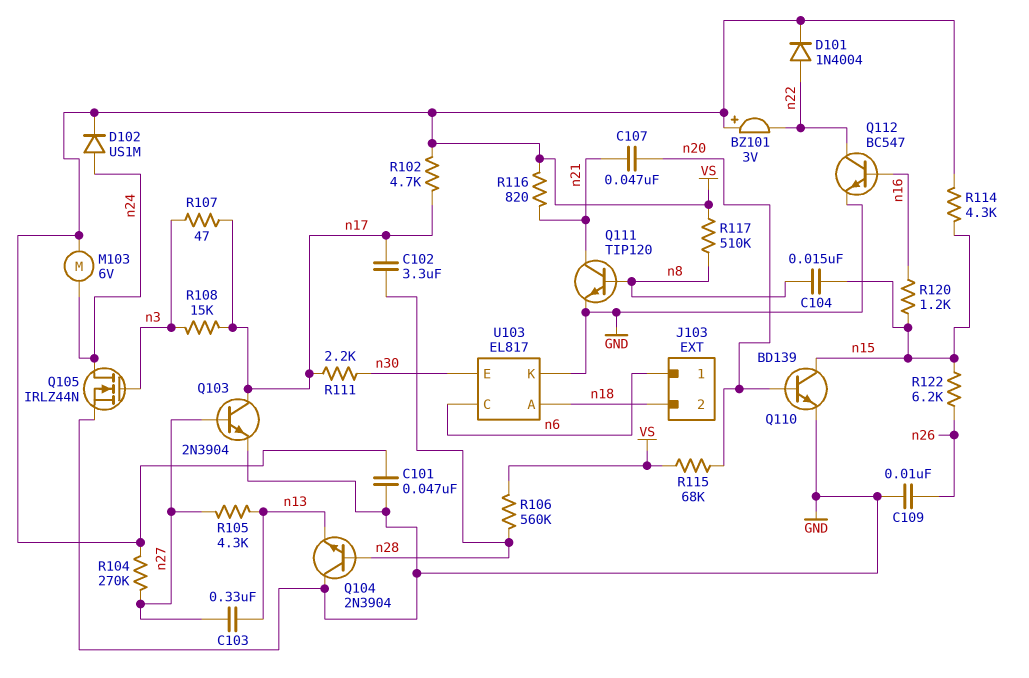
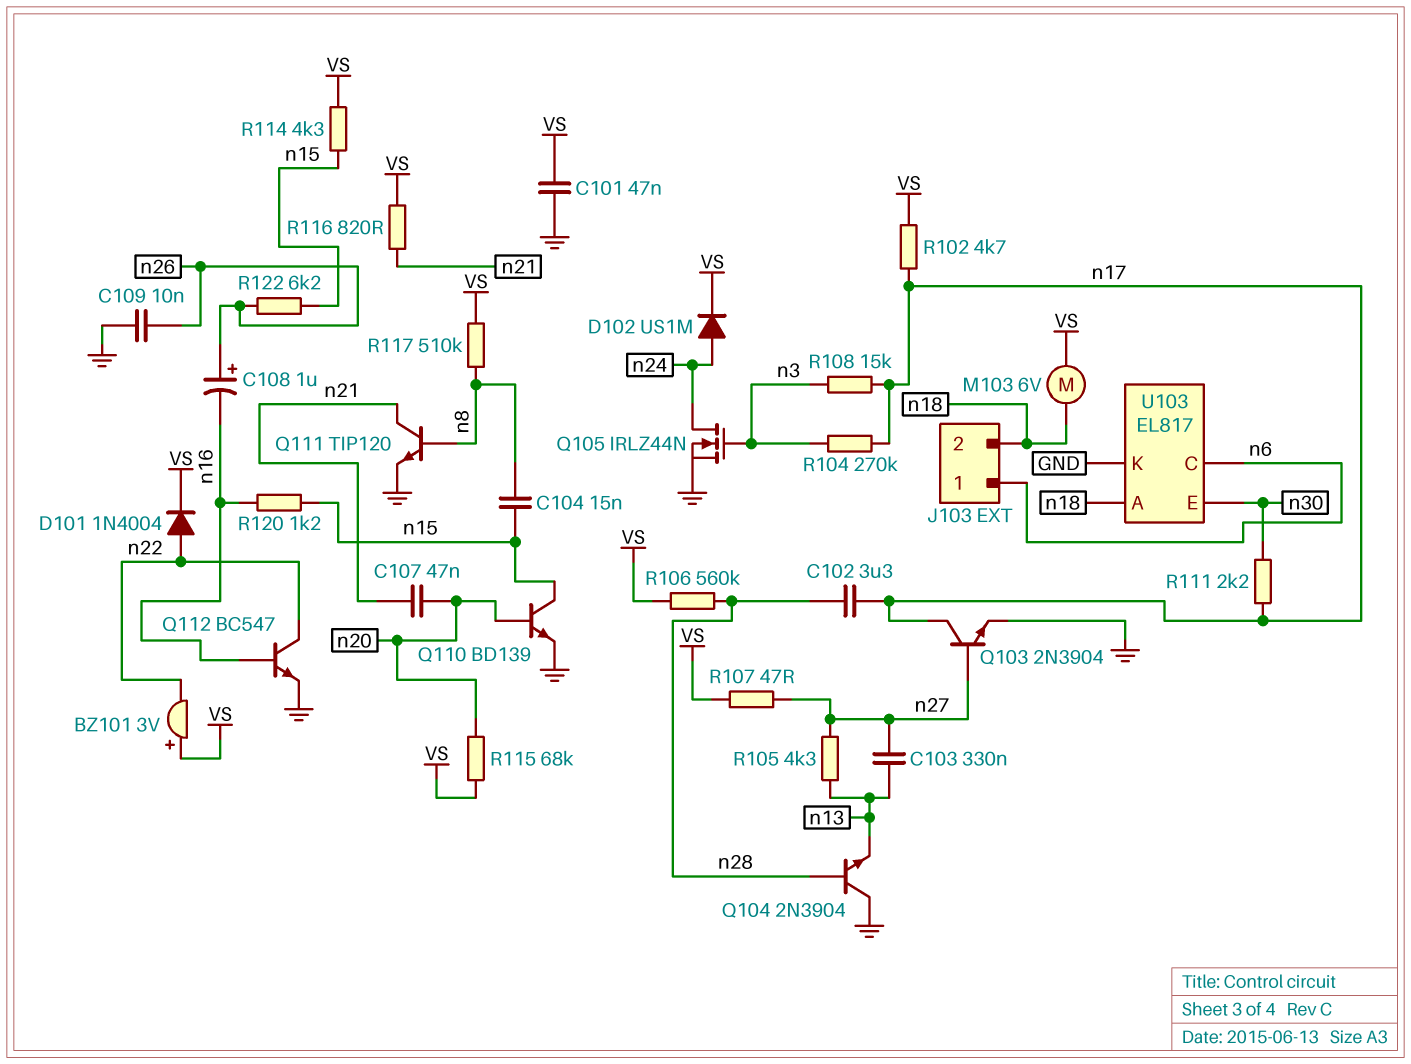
C108: none -> 1uF (plus n26, minus n16)
M103: motor 6V (VS, n24) -> motor 6V (VS, n18)
R104: 270k (VS, n27) -> 270k (n3, n17)
R107: 47 (n3, n17) -> 47 (VS, n27)

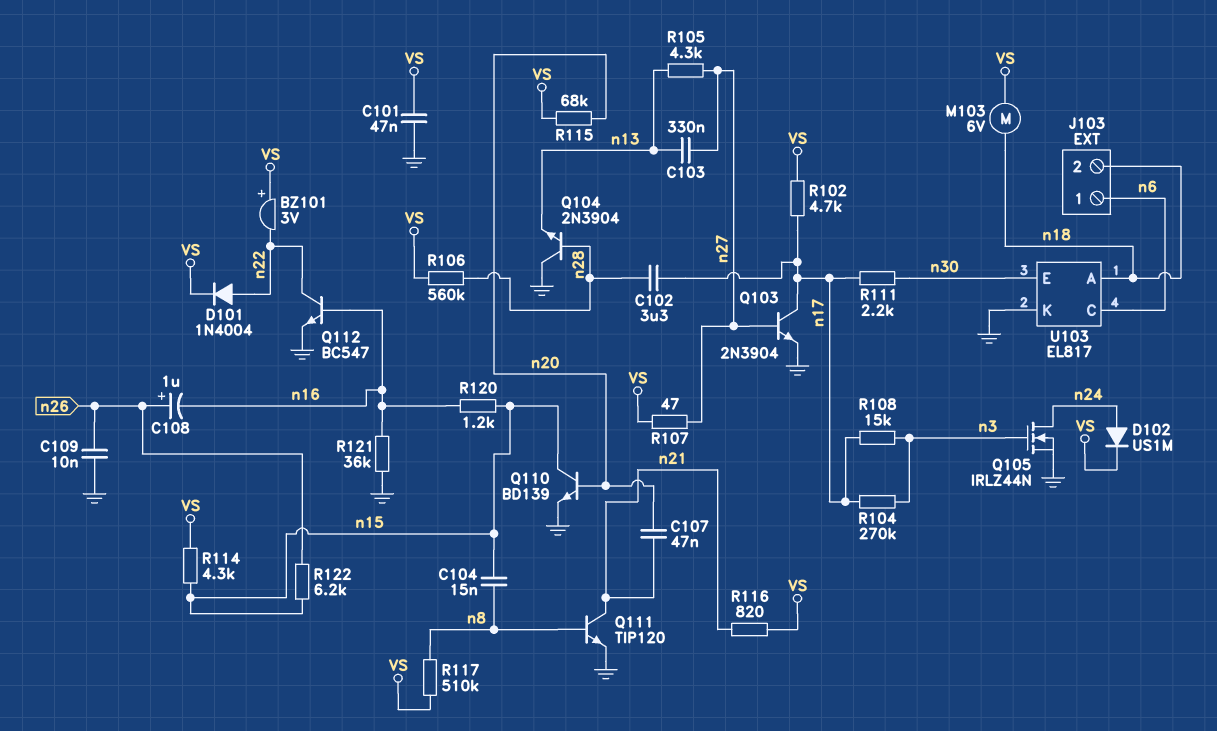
R121: none -> 36k (GND, n16)

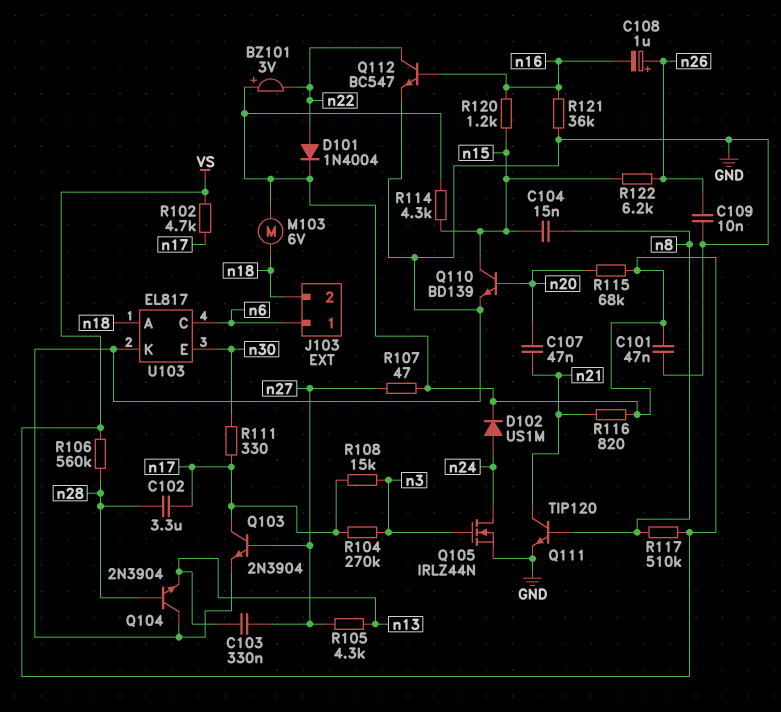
R111: 2.2k (n17, n30) -> 330 (n17, n30)

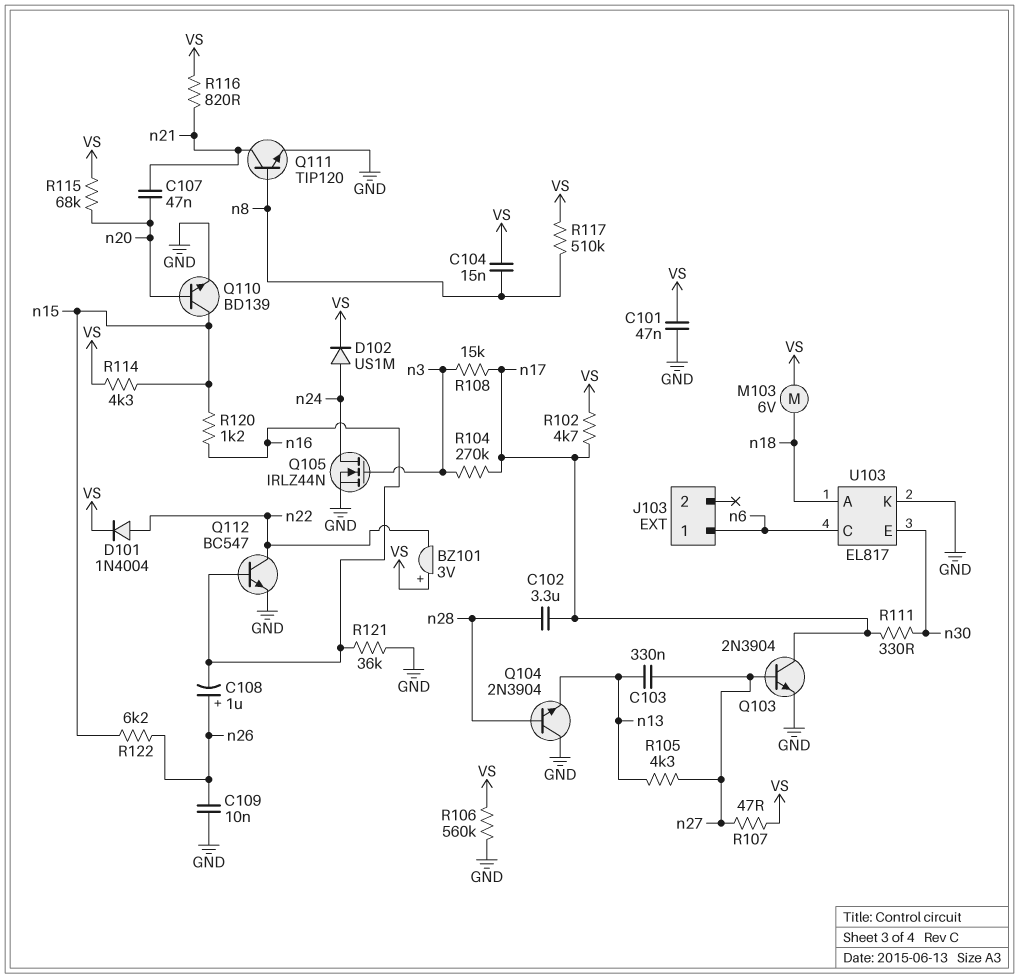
C104: 15nF (n8, n15) -> 15nF (VS, n8)
J103 pin 2: n18 -> none
R106: 560k (VS, n28) -> 560k (GND, VS)

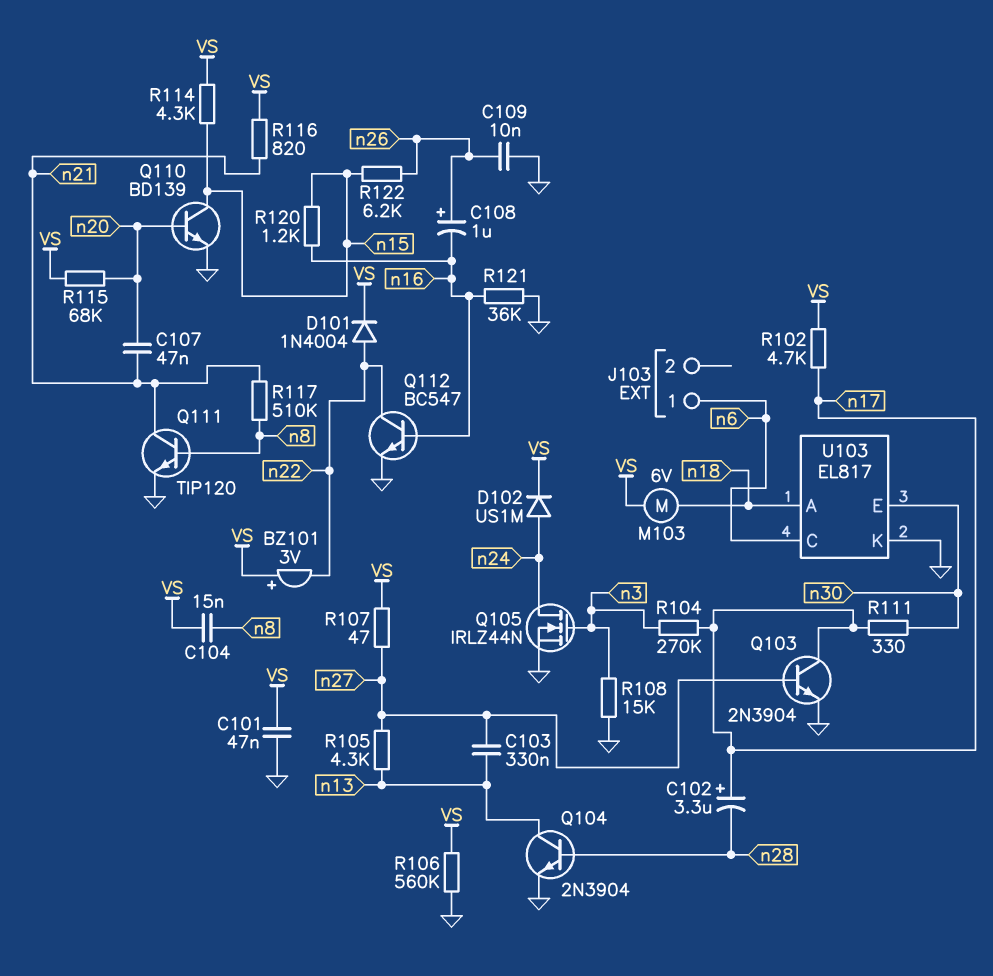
C102: 3.3uF (n17, n28) -> 3.3uF (plus n17, minus n28)
Q104: NPN 2N3904 (B n28, C GND, E n13) -> NPN 2N3904 (B n28, C n13, E GND)
R108: 15k (n3, n17) -> 15k (GND, n3)
R117: 510k (VS, n8) -> 510k (n8, n21)

